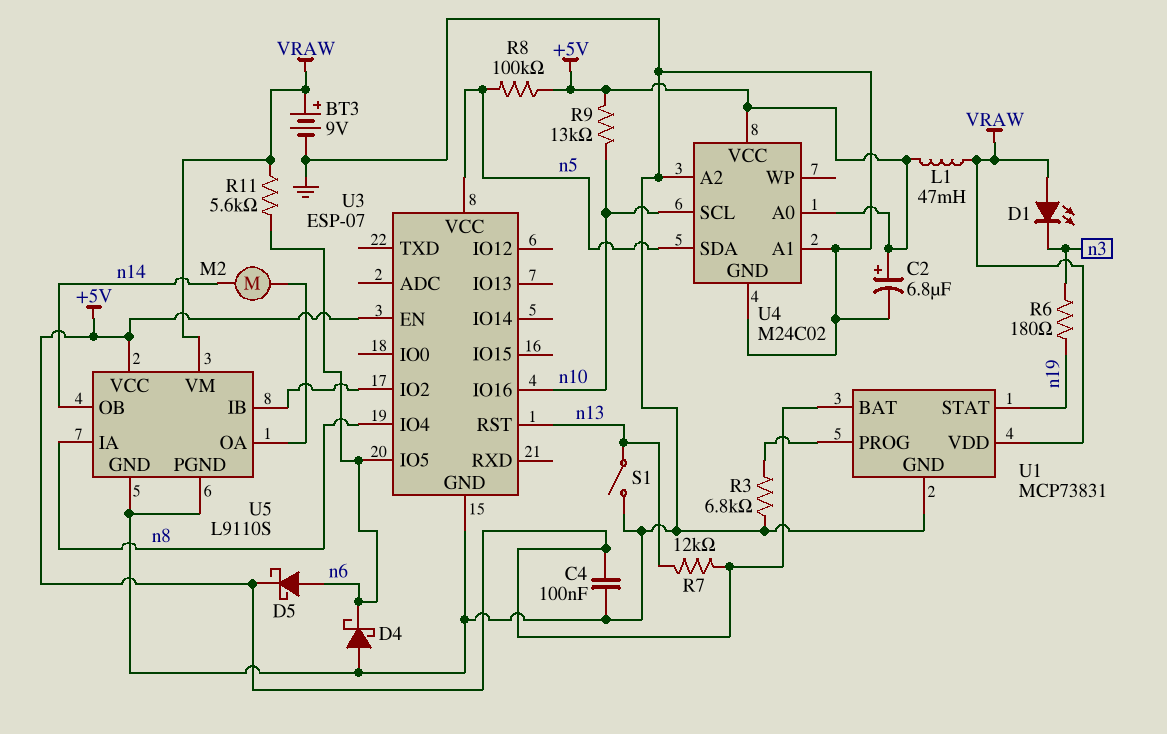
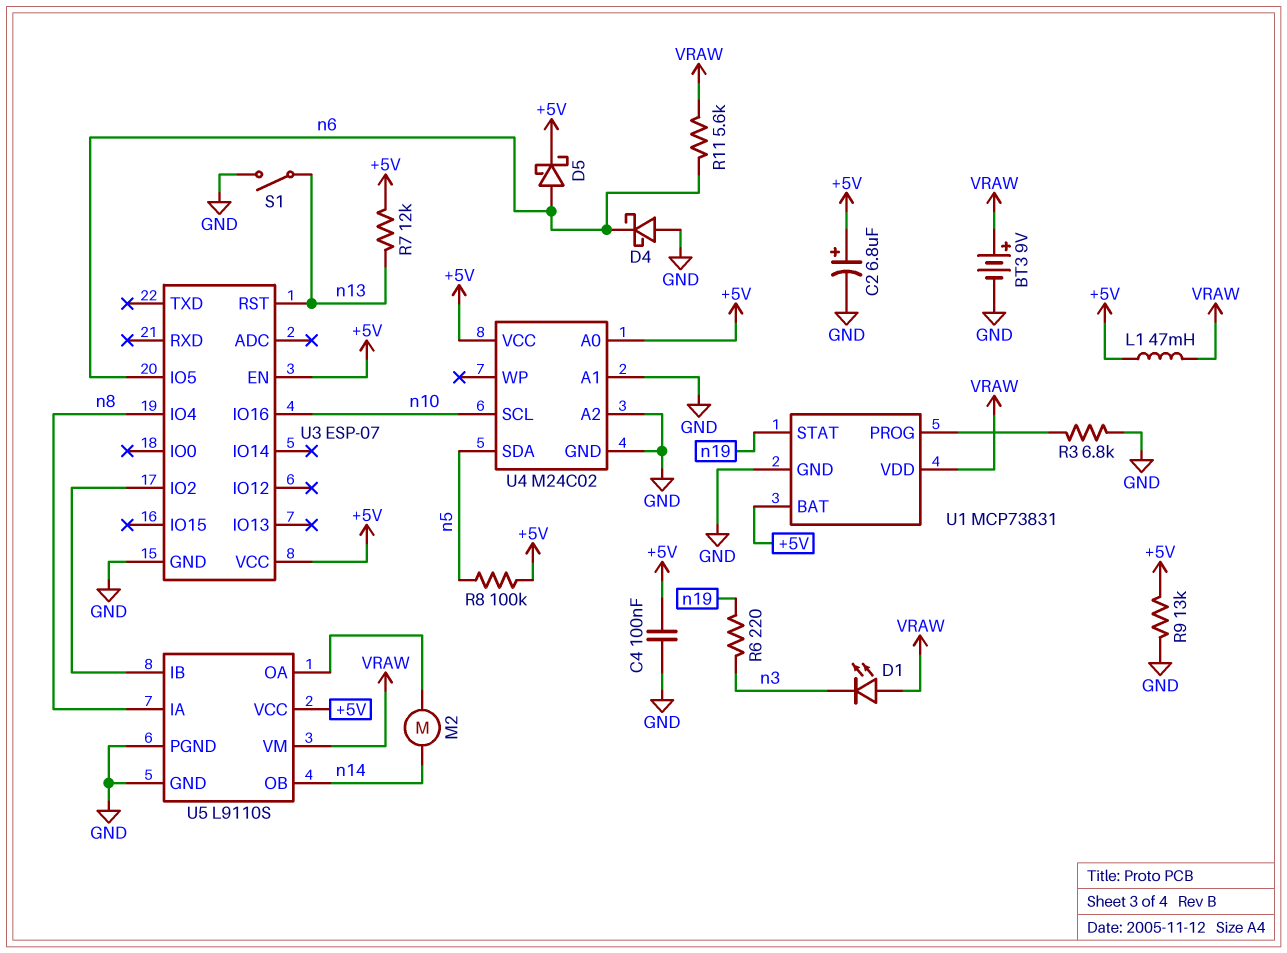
R6: 180 (n3, n19) -> 220 (n3, n19)
R9: 13k (+5V, n10) -> 13k (+5V, GND)
U3 pin VCC: n5 -> +5V

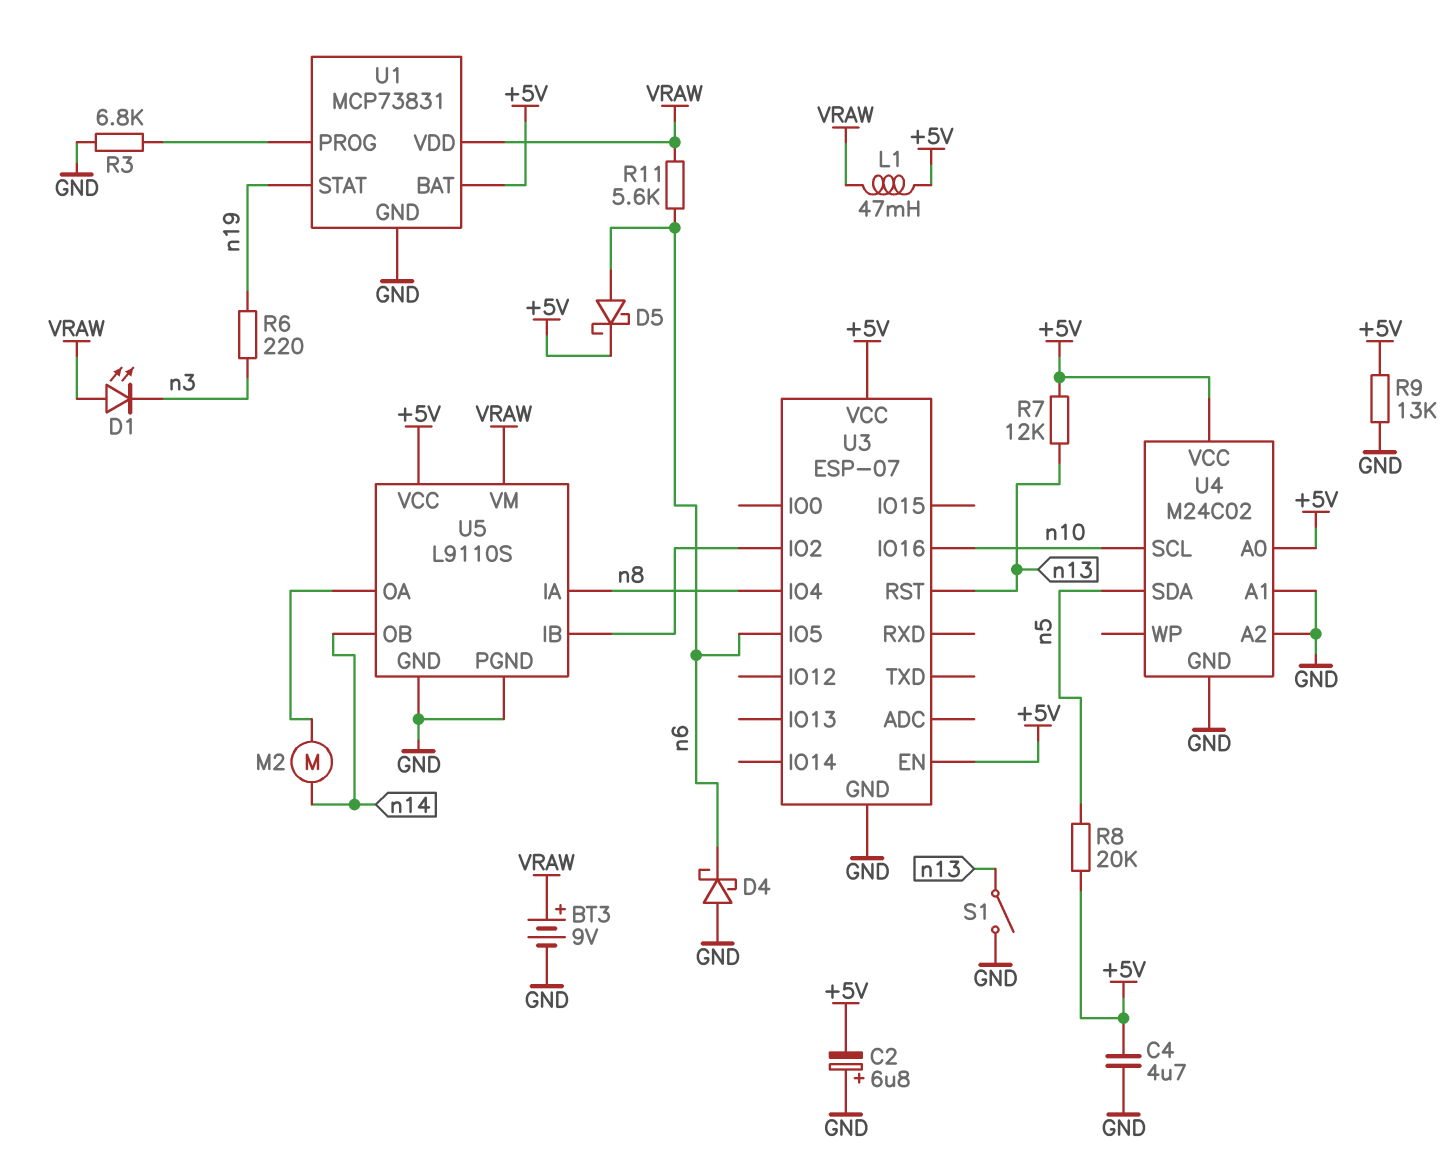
C2: 6.8uF (plus +5V, minus GND) -> 6.8uF (plus GND, minus +5V)
C4: 100nF (+5V, GND) -> 4.7uF (+5V, GND)
R8: 100k (+5V, n5) -> 20k (+5V, n5)

